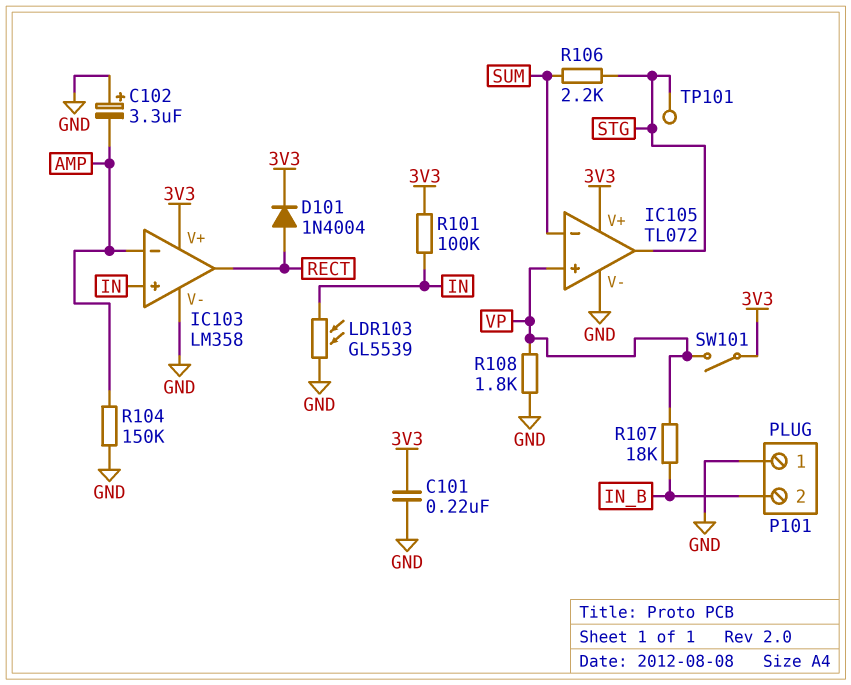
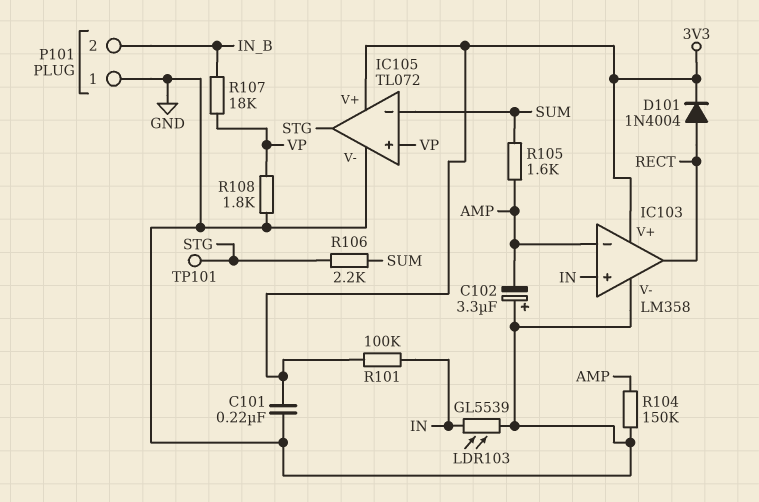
R105: none -> 1.6k (AMP, SUM)
SW101: switch (3V3, VP) -> none

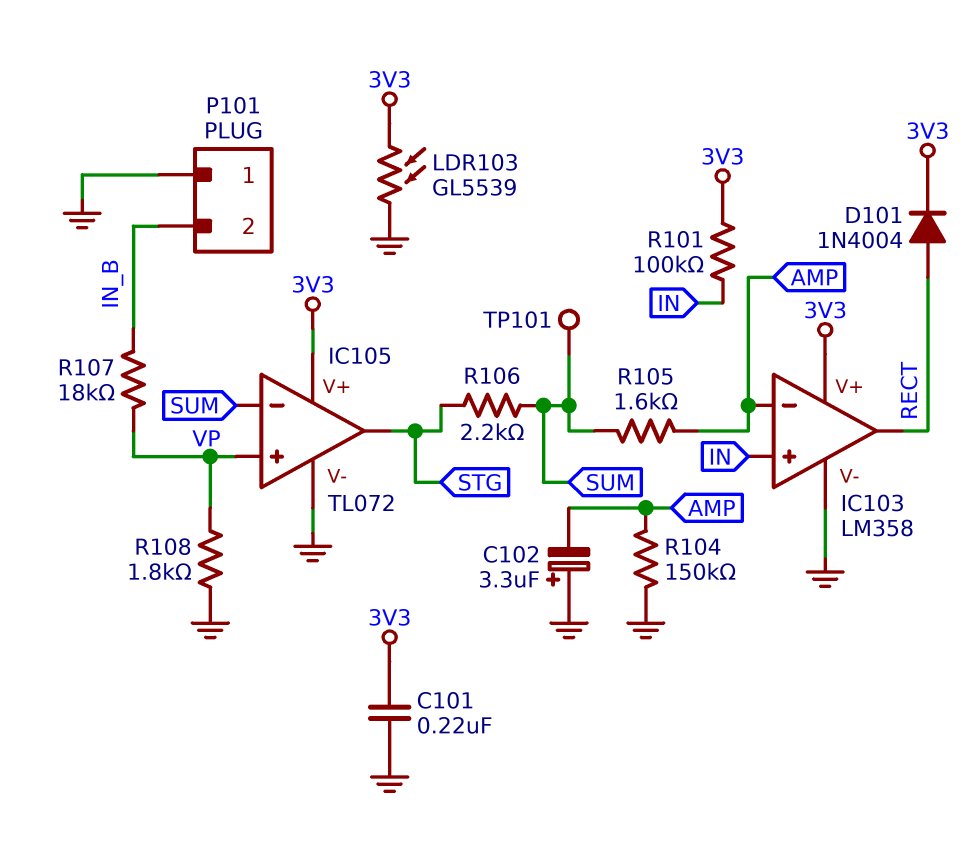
LDR103: GL5539 (GND, IN) -> GL5539 (3V3, GND)
TP101: test point (STG) -> test point (SUM)

